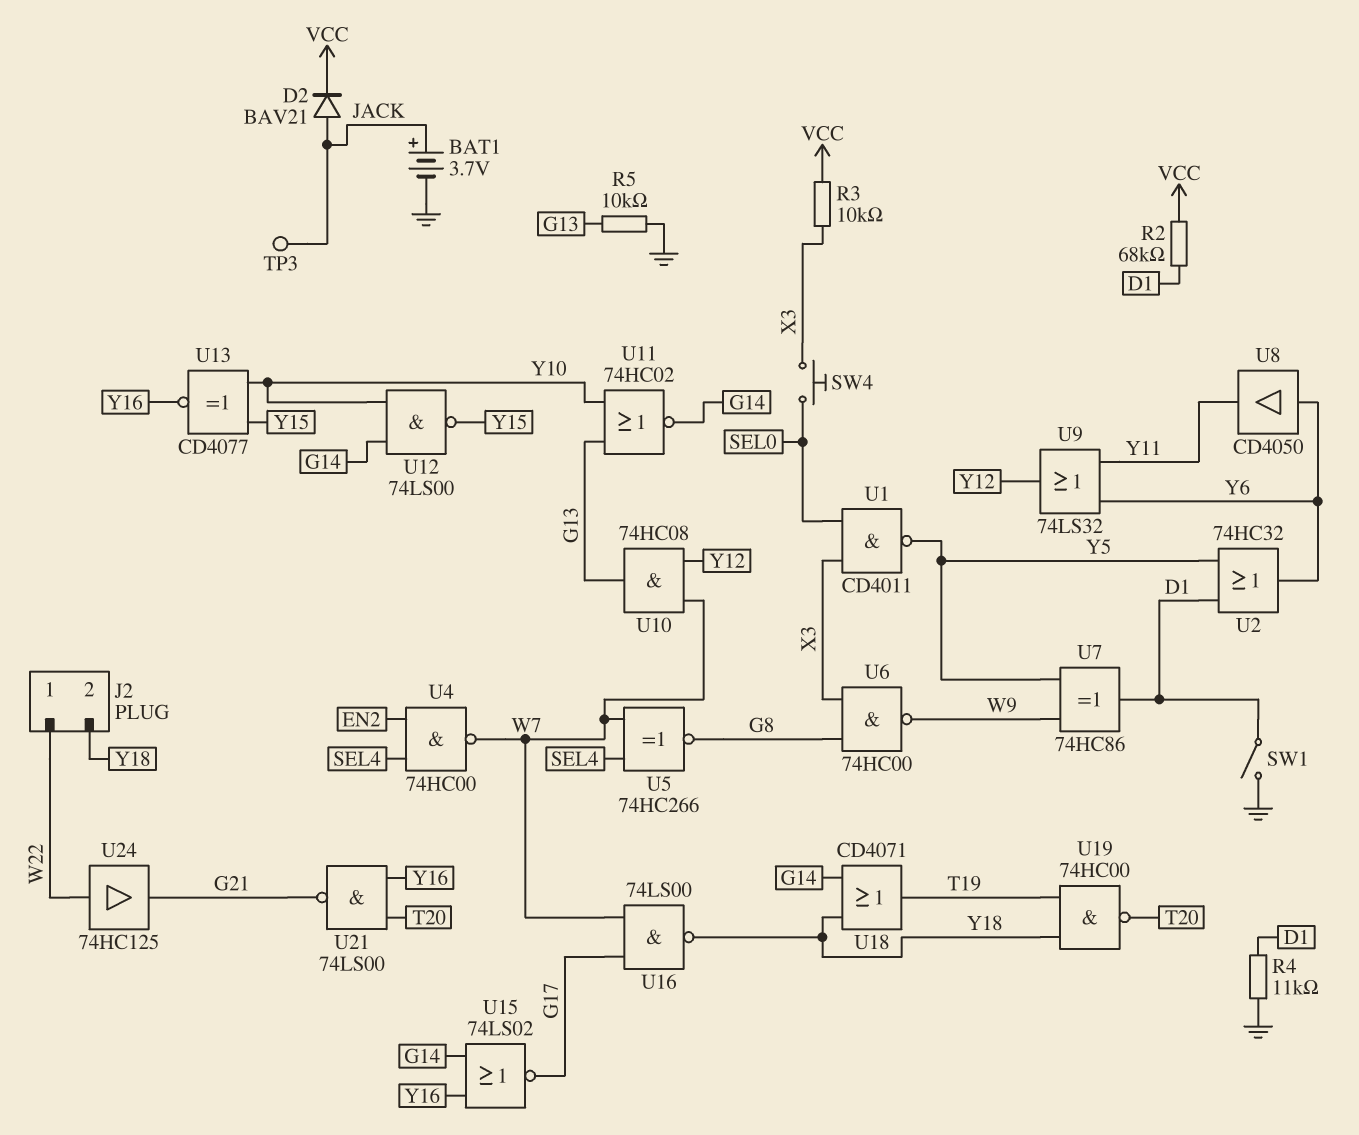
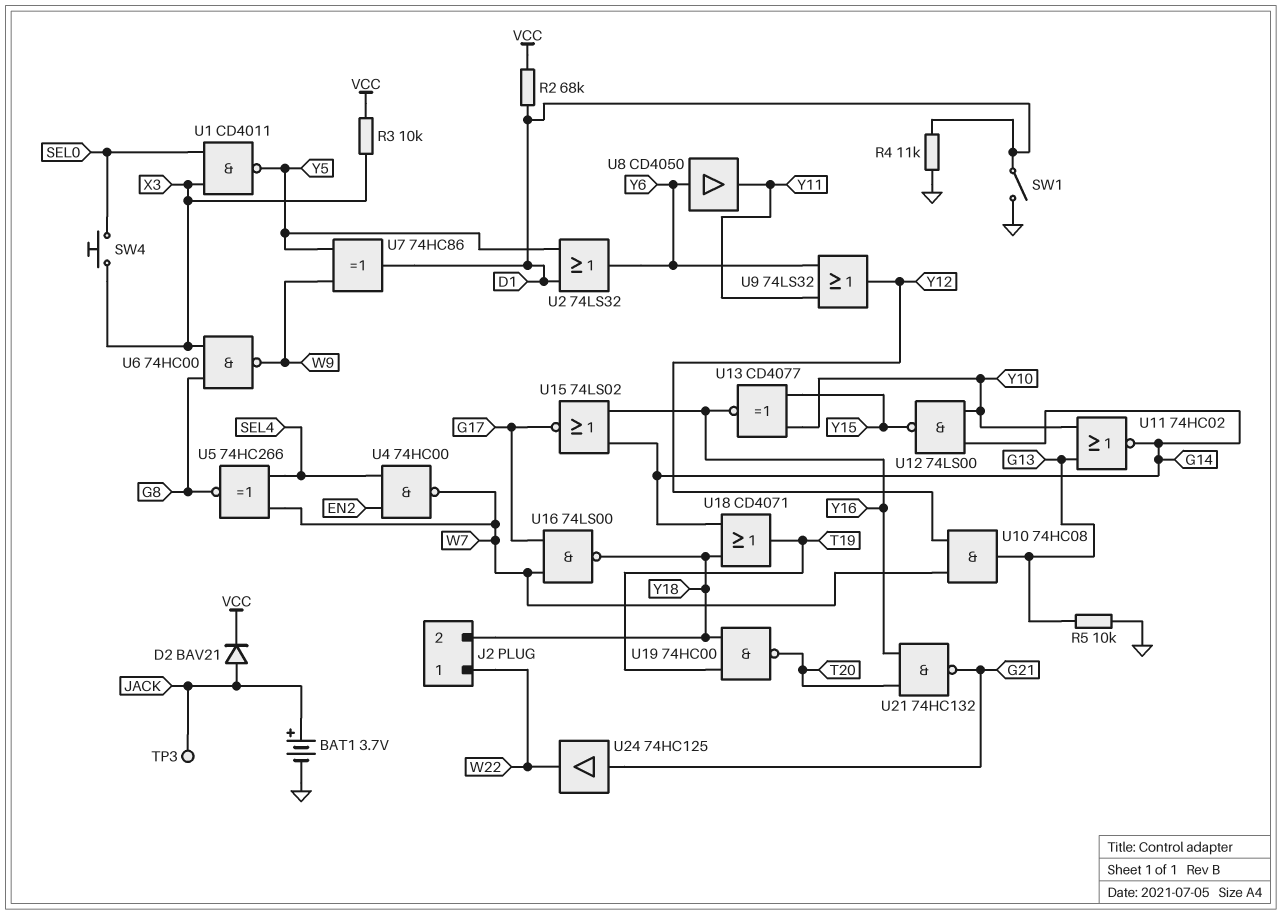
U2: OR 74HC32 (in D1, in Y5, out Y6) -> OR 74LS32 (in D1, in Y5, out Y6)
U21: NAND 74LS00 (in T20, in Y16, out G21) -> NAND 74HC132 (in T20, in Y16, out G21)
U24: buffer 74HC125 (in W22, out G21) -> buffer 74HC125 (in G21, out W22)

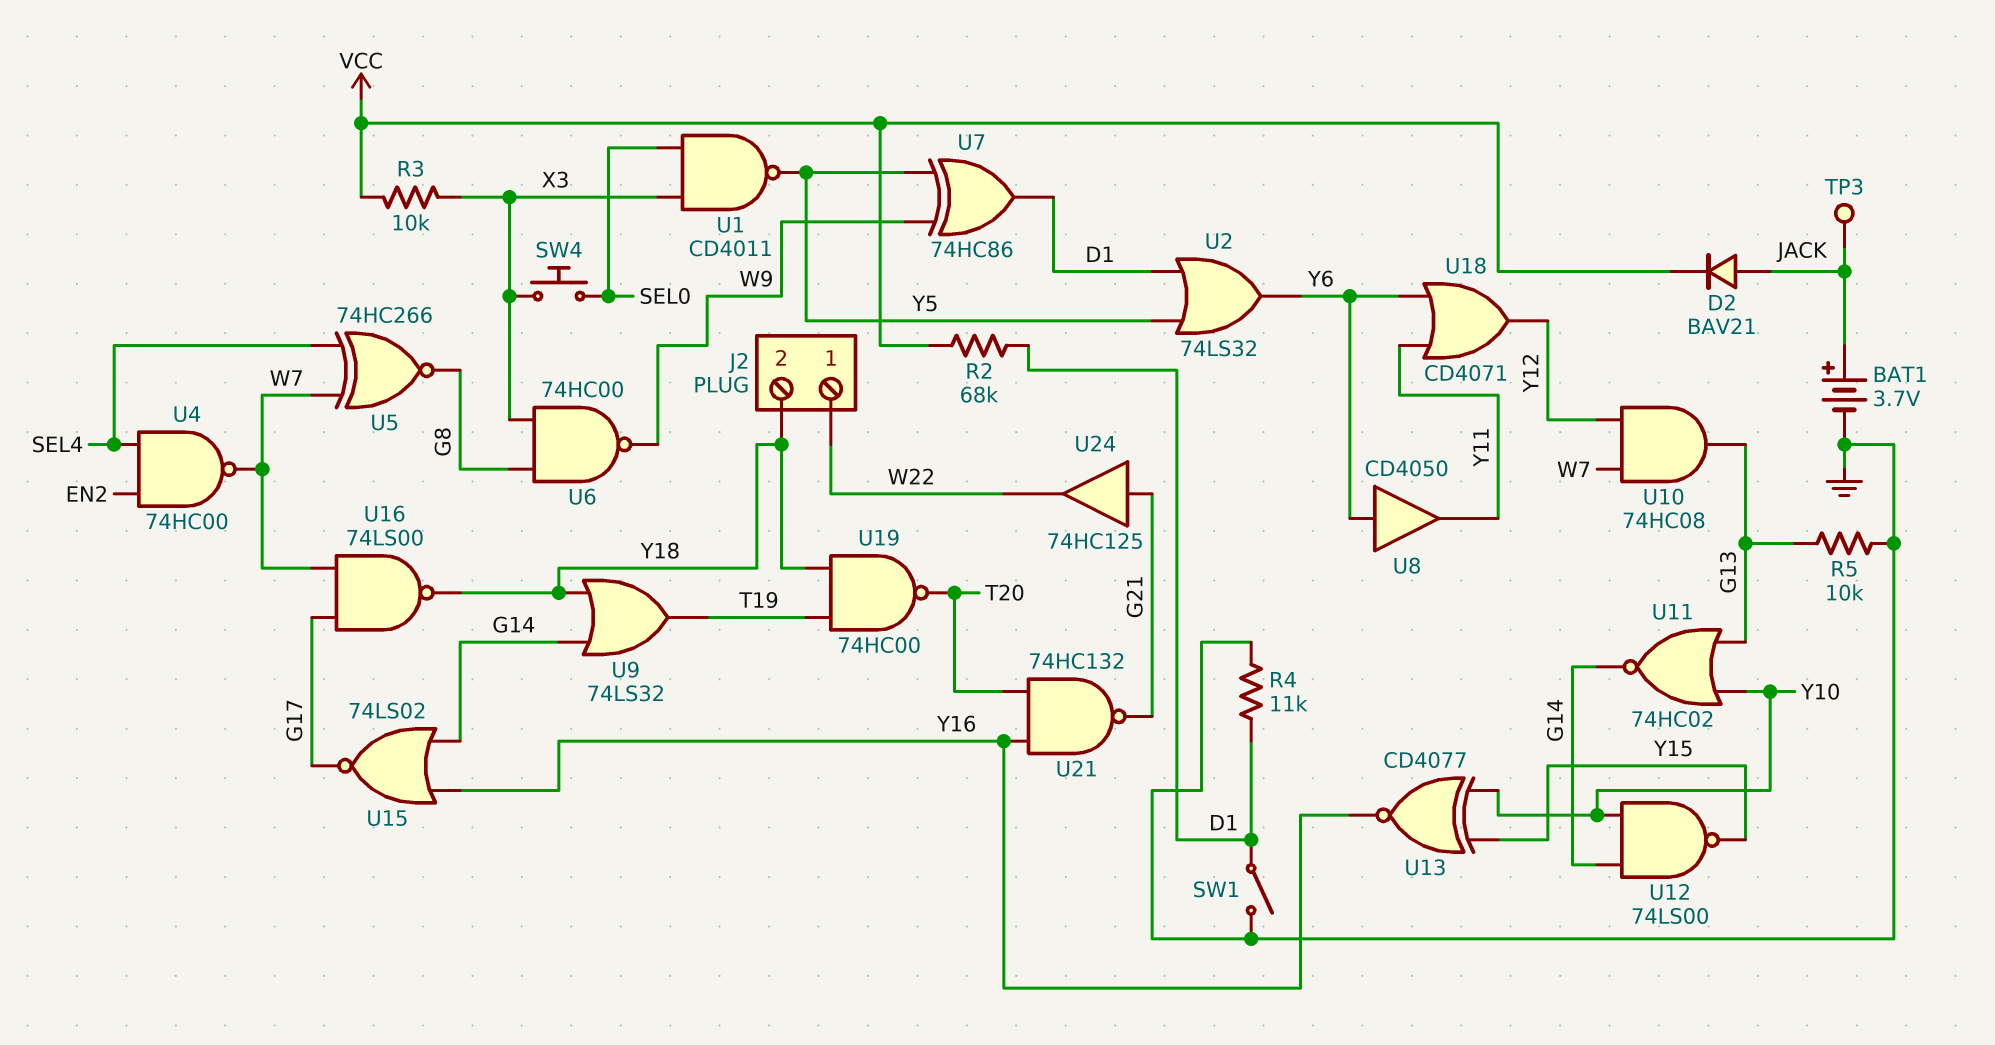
U9: OR 74LS32 (in Y6, in Y11, out Y12) -> OR 74LS32 (in G14, in Y18, out T19)
U18: OR CD4071 (in G14, in Y18, out T19) -> OR CD4071 (in Y6, in Y11, out Y12)

